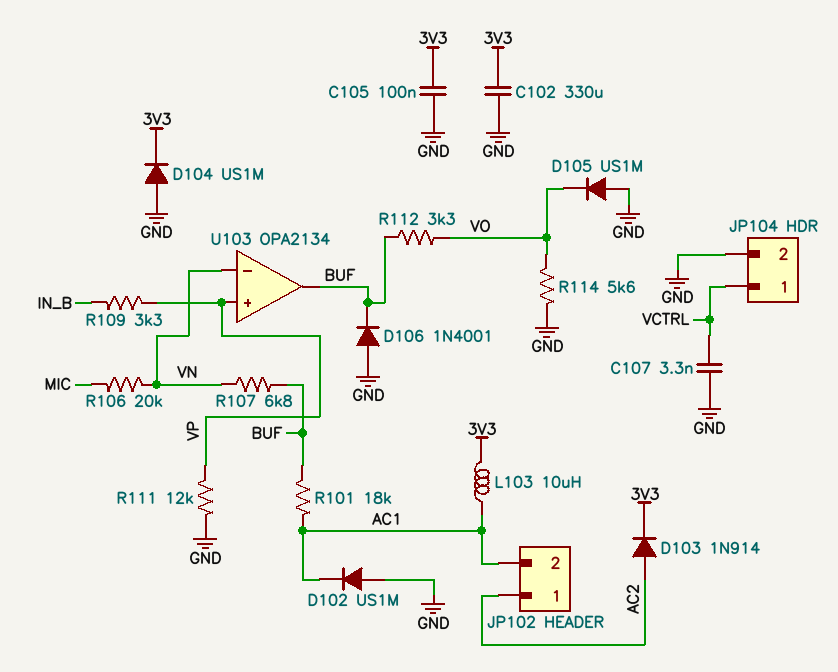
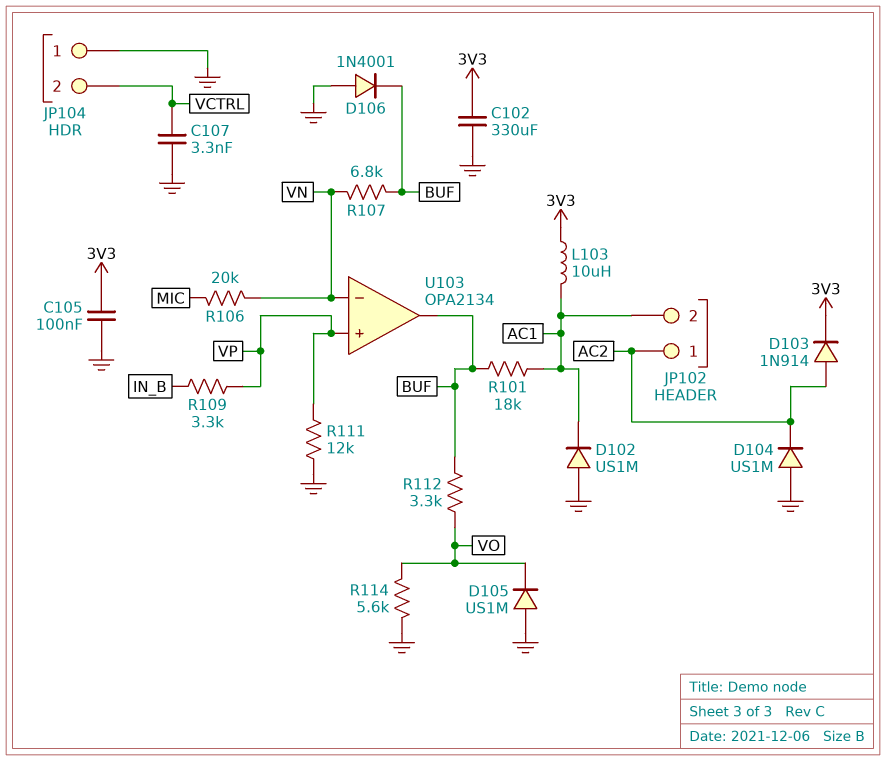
D104: diode US1M (A GND, K 3V3) -> diode US1M (A GND, K AC2)
JP104 pin 1: VCTRL -> GND
JP104 pin 2: GND -> VCTRL

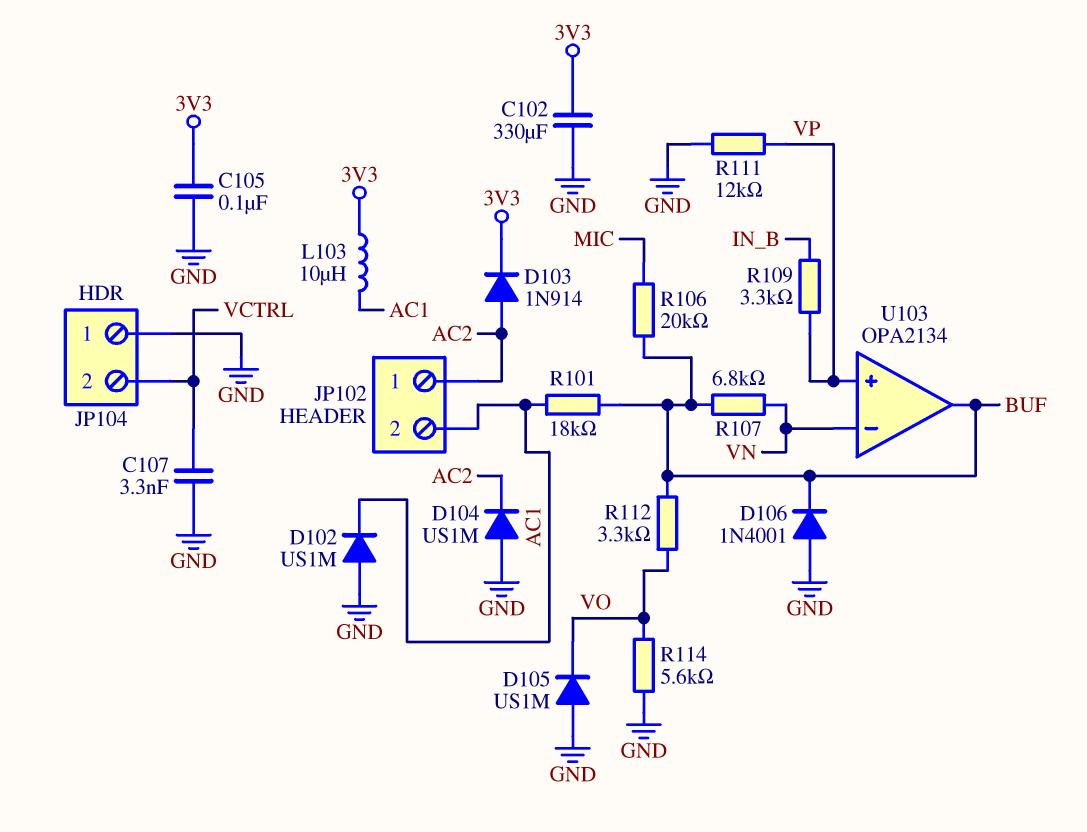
R106: 20k (MIC, VN) -> 20k (BUF, MIC)

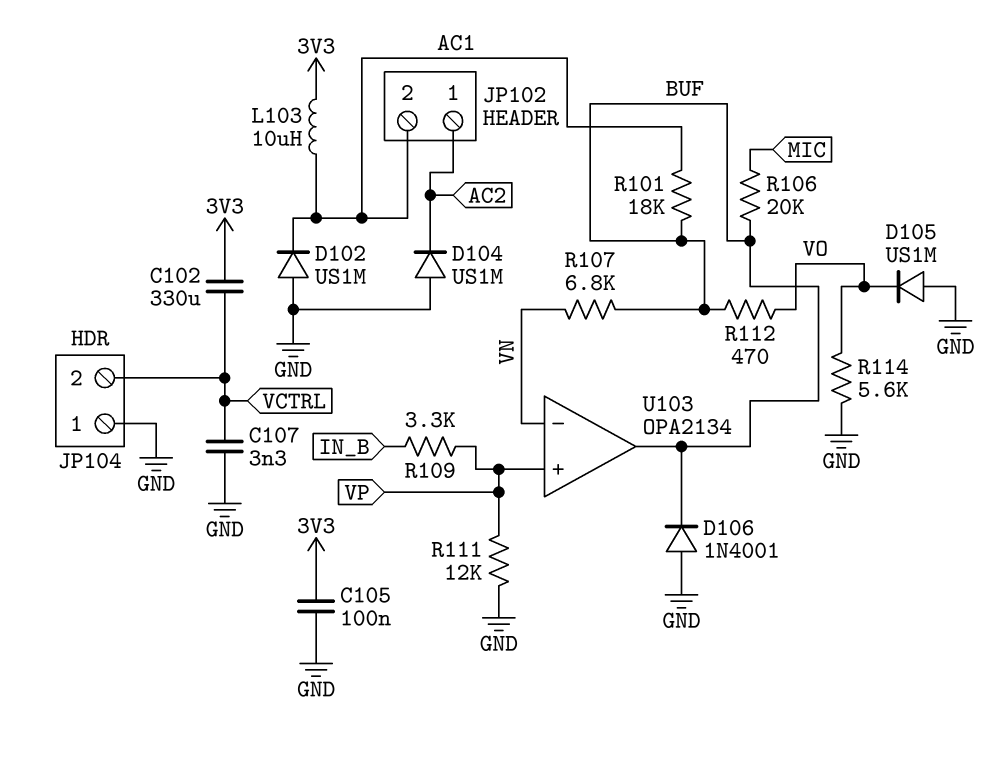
C102: 330uF (3V3, GND) -> 330uF (3V3, VCTRL)
D103: diode 1N914 (A AC2, K 3V3) -> none
R112: 3.3k (BUF, VO) -> 470 (BUF, VO)

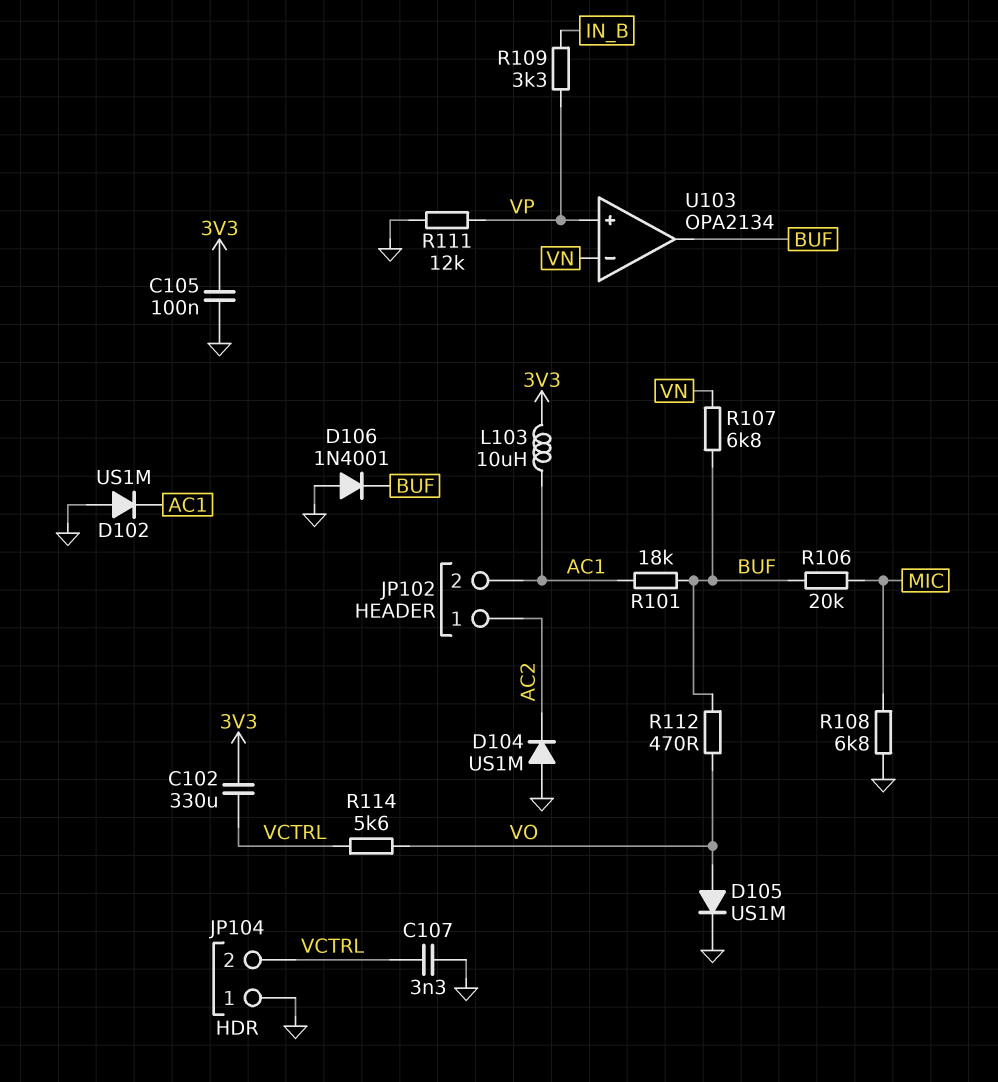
D105: diode US1M (A GND, K VO) -> diode US1M (A VO, K GND)
R108: none -> 6.8k (GND, MIC)
R114: 5.6k (GND, VO) -> 5.6k (VCTRL, VO)

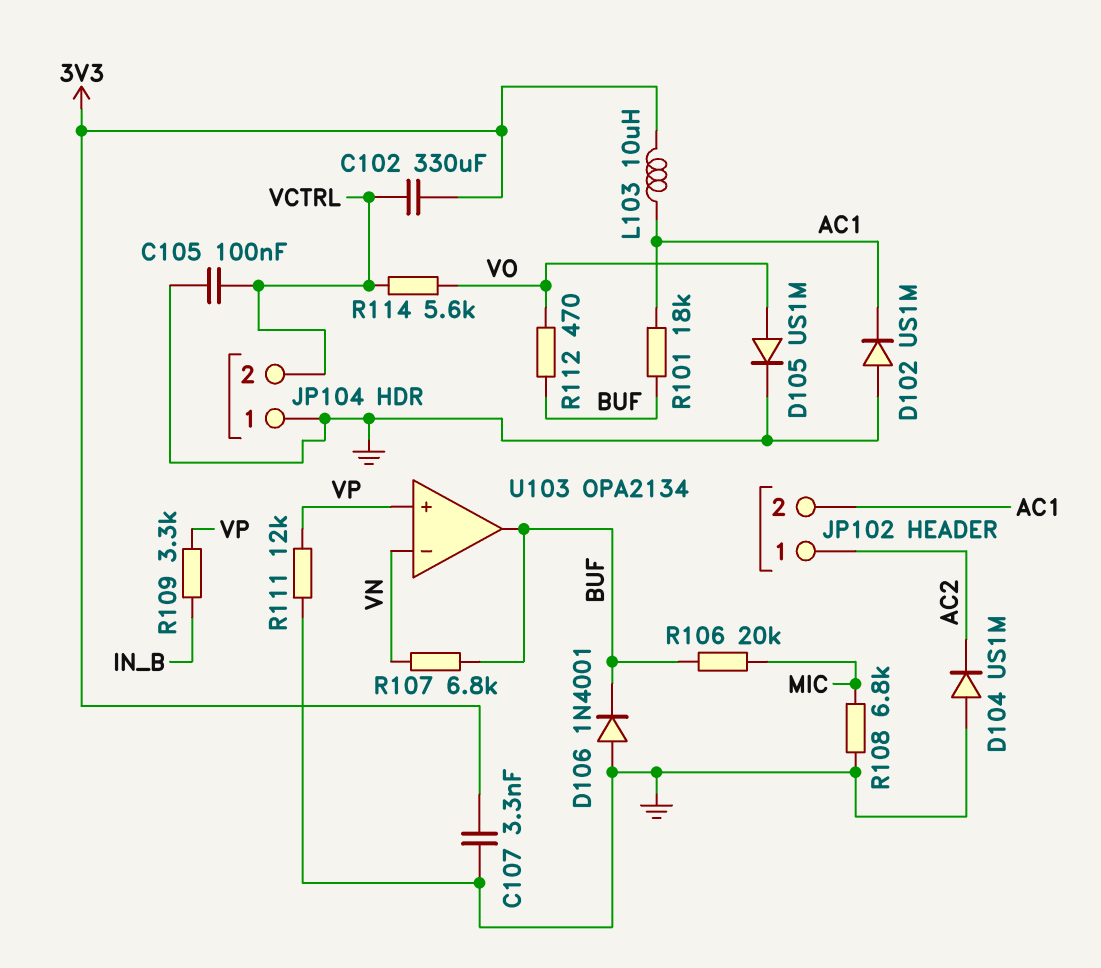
C105: 100nF (3V3, GND) -> 100nF (GND, VCTRL)
C107: 3.3nF (GND, VCTRL) -> 3.3nF (3V3, GND)

